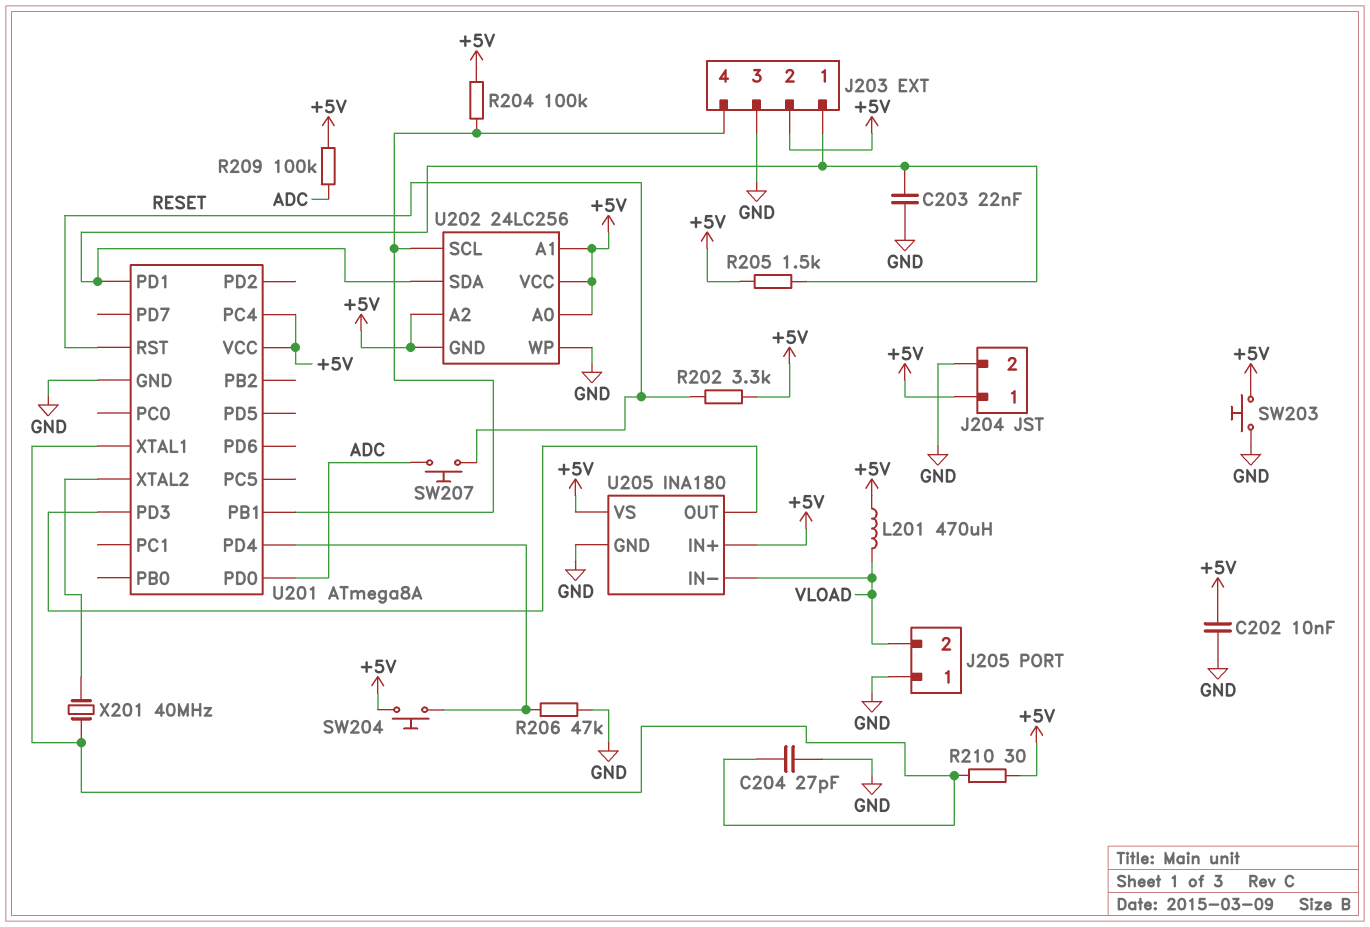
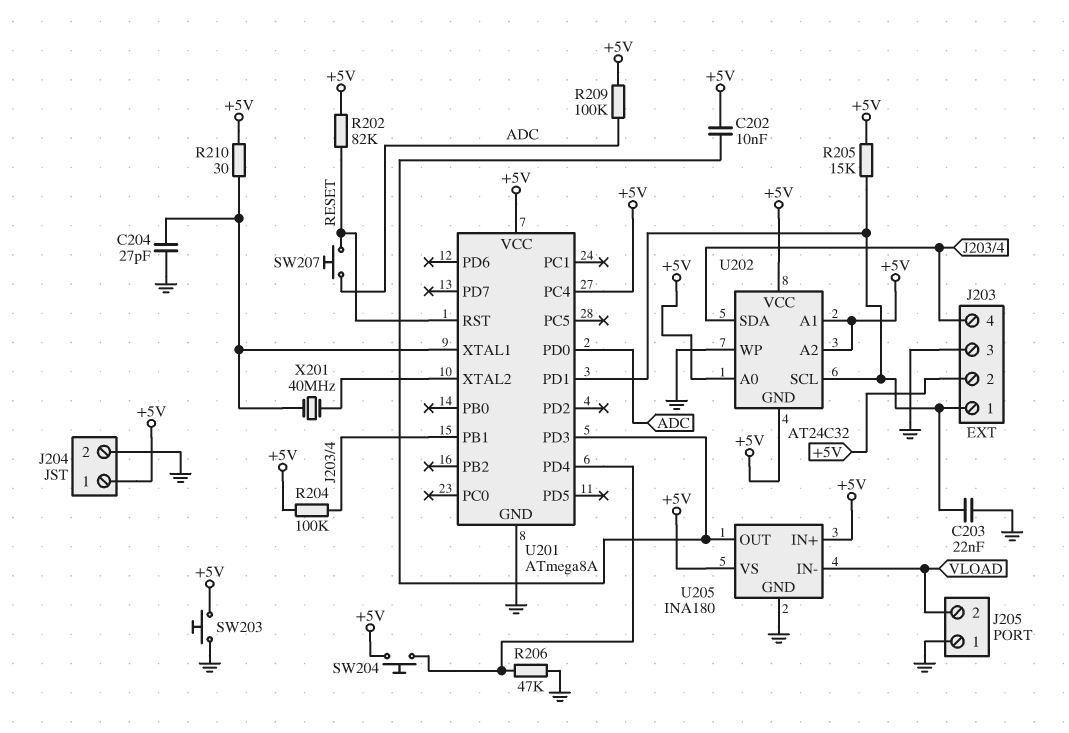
C202: 10nF (+5V, GND) -> 10nF (+5V, U201/PD3)
L201: 470uH (+5V, VLOAD) -> none
R202: 3.3k (+5V, RESET) -> 82k (+5V, RESET)
R205: 1.5k (+5V, J203/1) -> 15k (+5V, J203/1)
U202: 24LC256 -> AT24C32
U202 pin SCL: J203/4 -> J203/1
U202 pin SDA: J203/1 -> J203/4

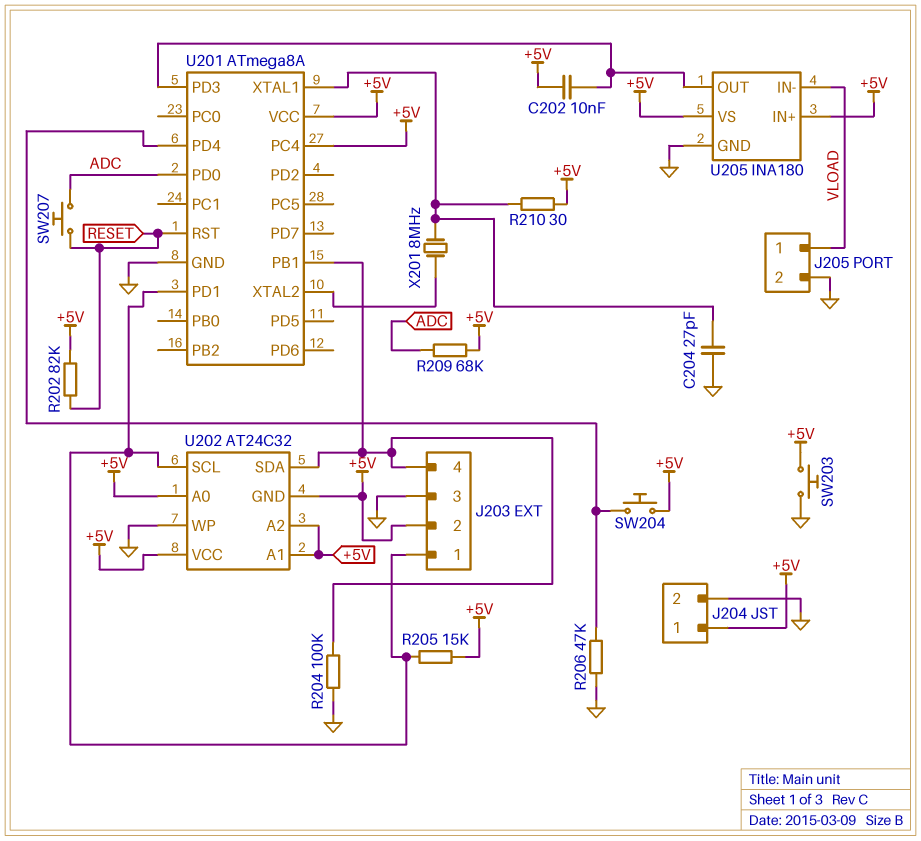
C203: 22nF (GND, J203/1) -> none
J205 pin 1: GND -> VLOAD
J205 pin 2: VLOAD -> GND
R204: 100k (+5V, J203/4) -> 100k (GND, J203/4)
R209: 100k (+5V, ADC) -> 68k (+5V, ADC)
X201: 40MHz (U201/XTAL1, U201/XTAL2) -> 8MHz (U201/XTAL1, U201/XTAL2)

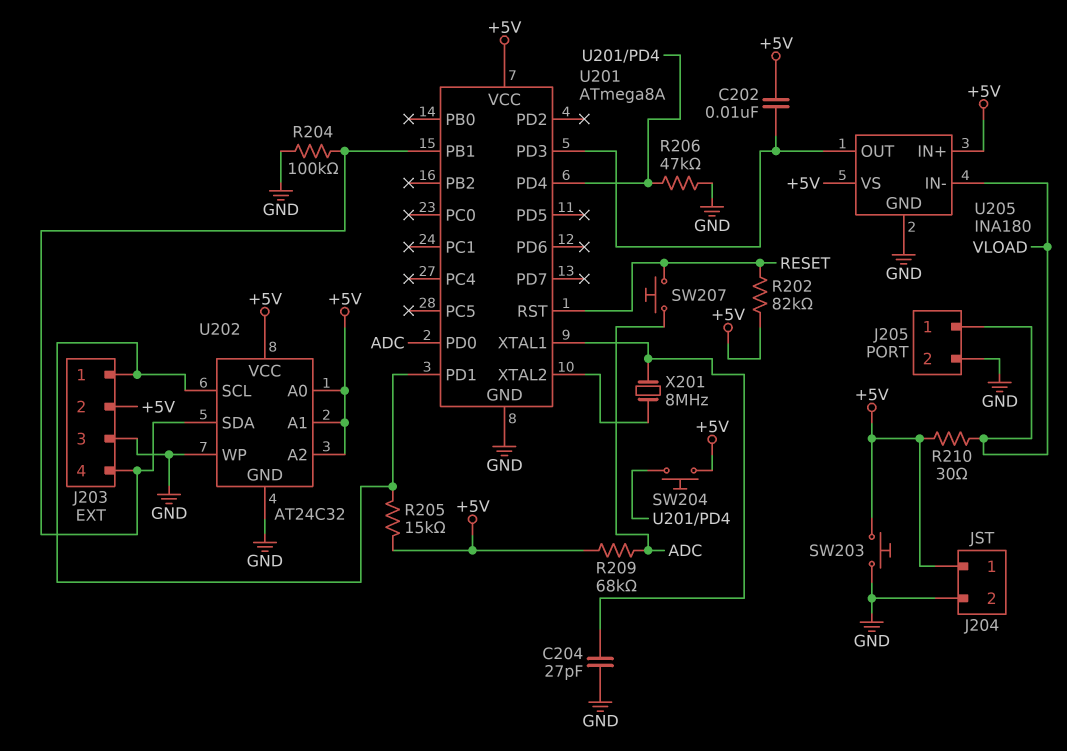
R210: 30 (+5V, U201/XTAL1) -> 30 (+5V, VLOAD)
U201 pin PC4: +5V -> none
U202 pin GND: +5V -> GND

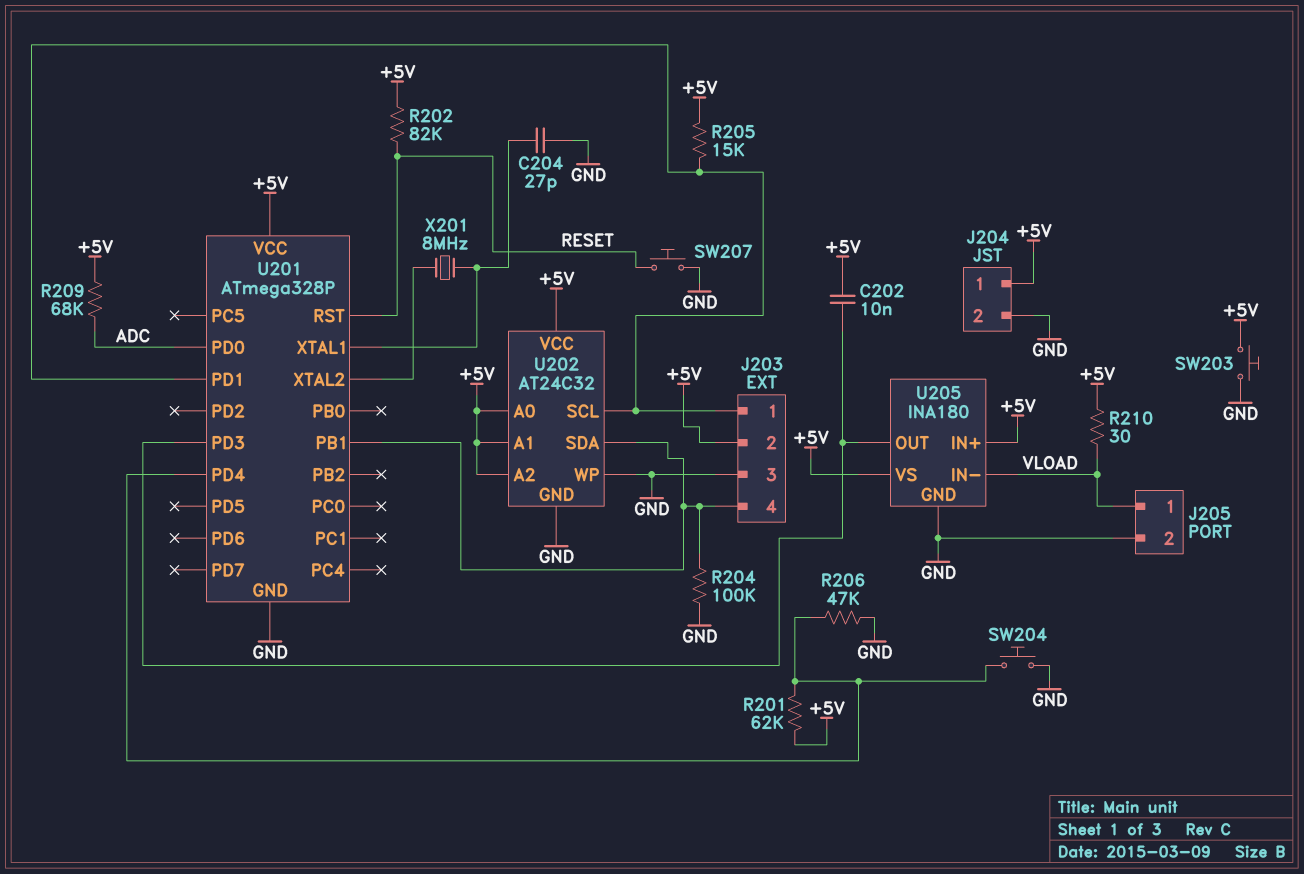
R201: none -> 62k (+5V, U201/PD4)
SW204: button (+5V, U201/PD4) -> button (GND, U201/PD4)
SW207: button (ADC, RESET) -> button (GND, RESET)
U201: ATmega8A -> ATmega328P

